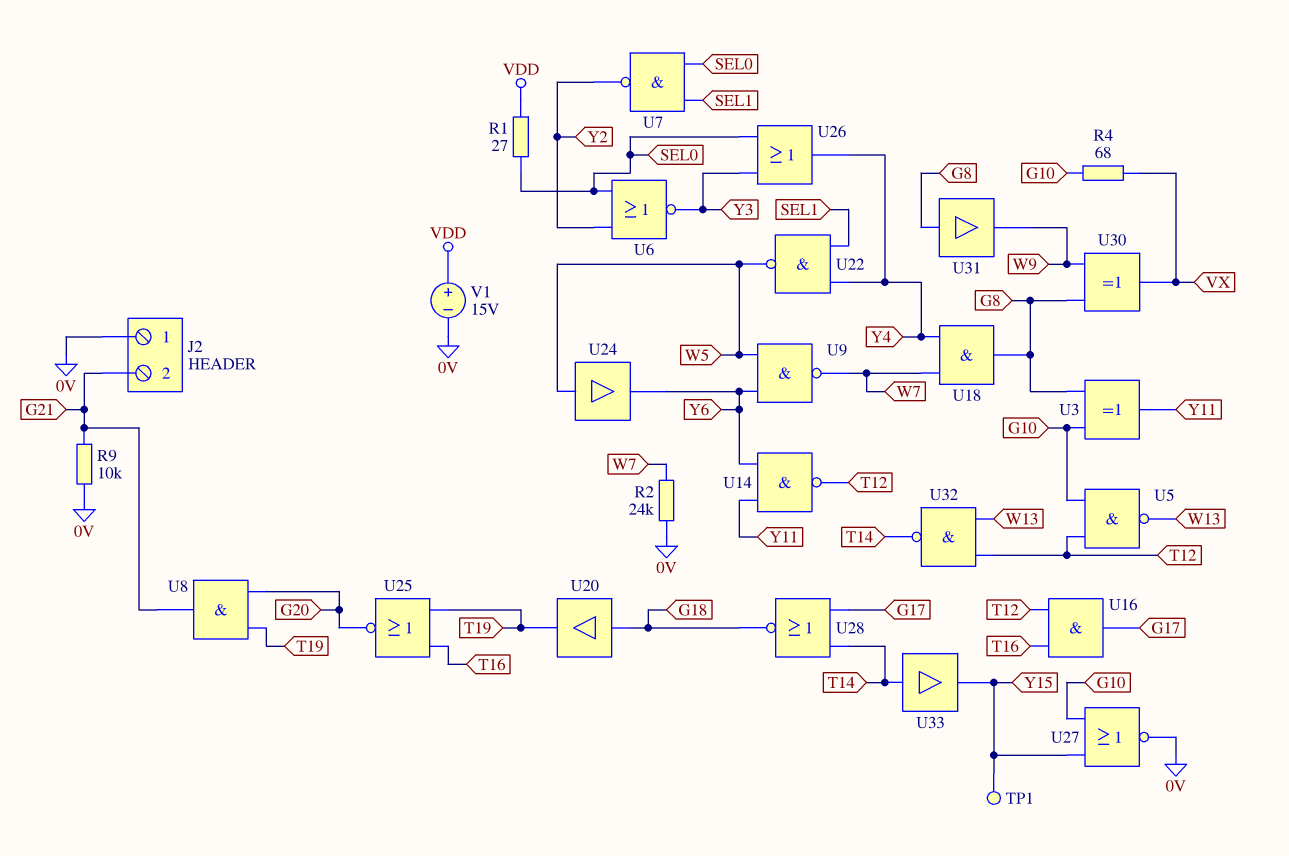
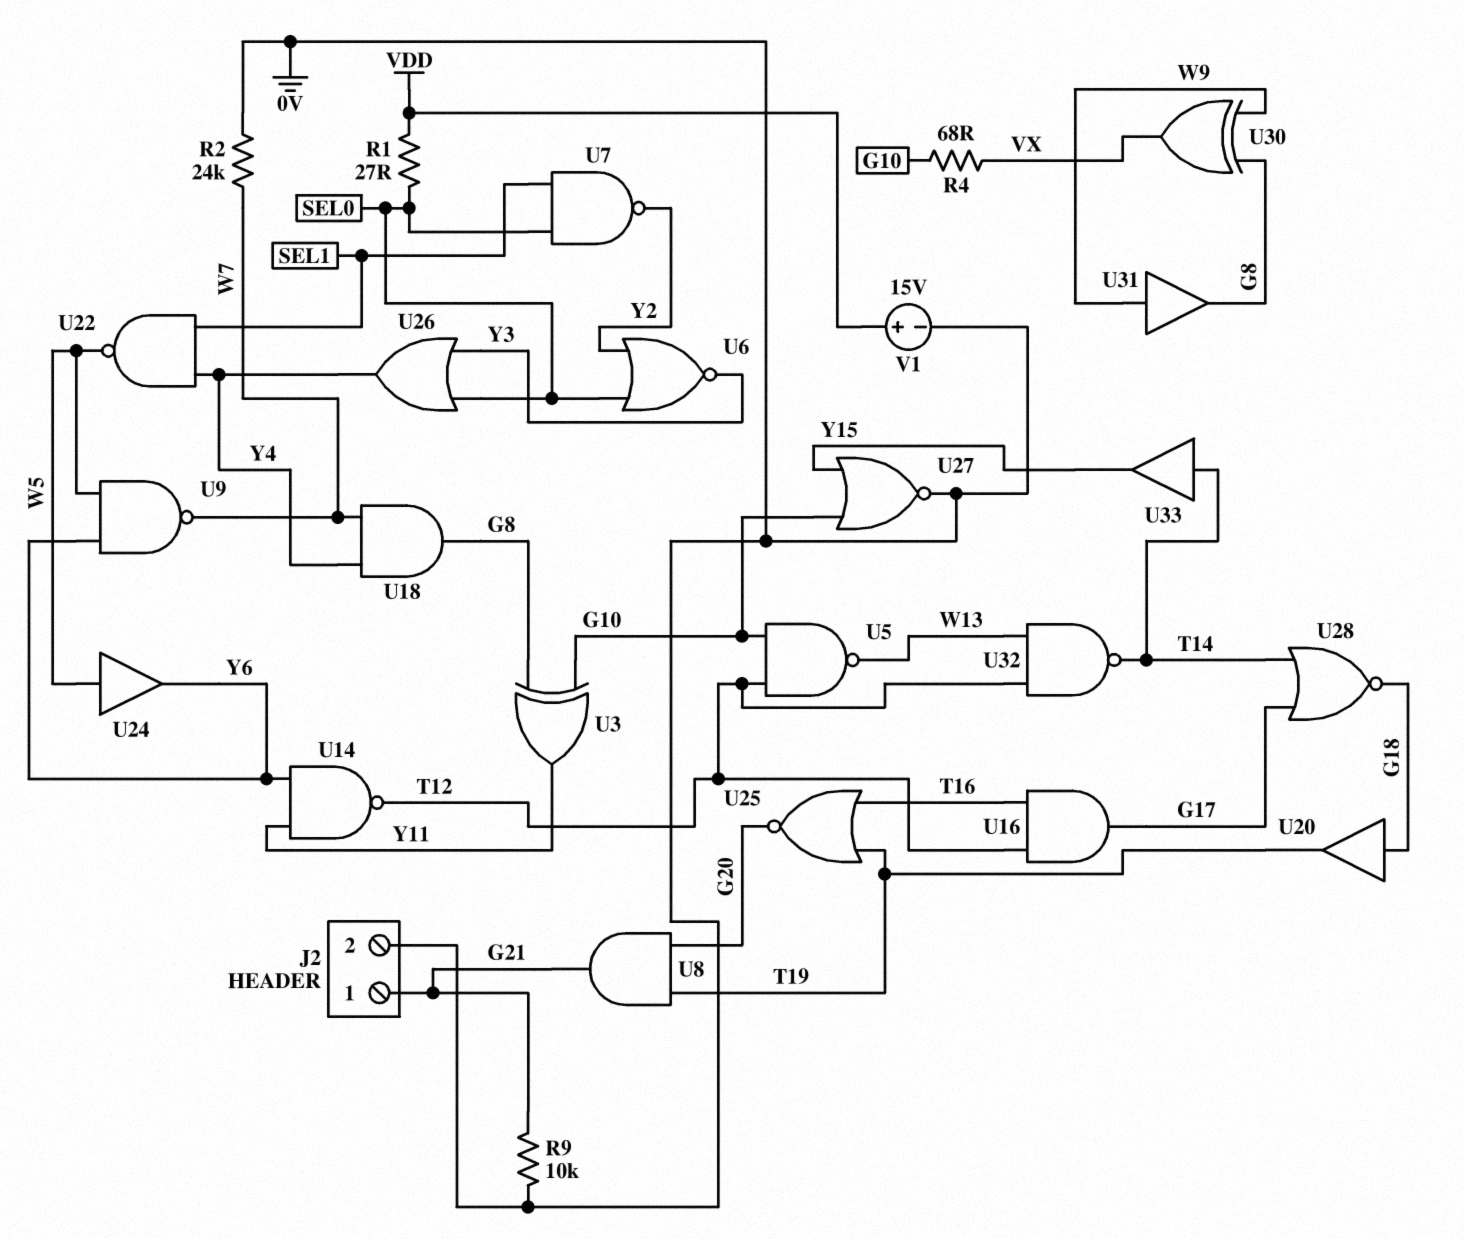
J2 pin 1: 0V -> G21
J2 pin 2: G21 -> 0V
TP1: test point (Y15) -> none
U31: buffer (in G8, out W9) -> buffer (in W9, out G8)

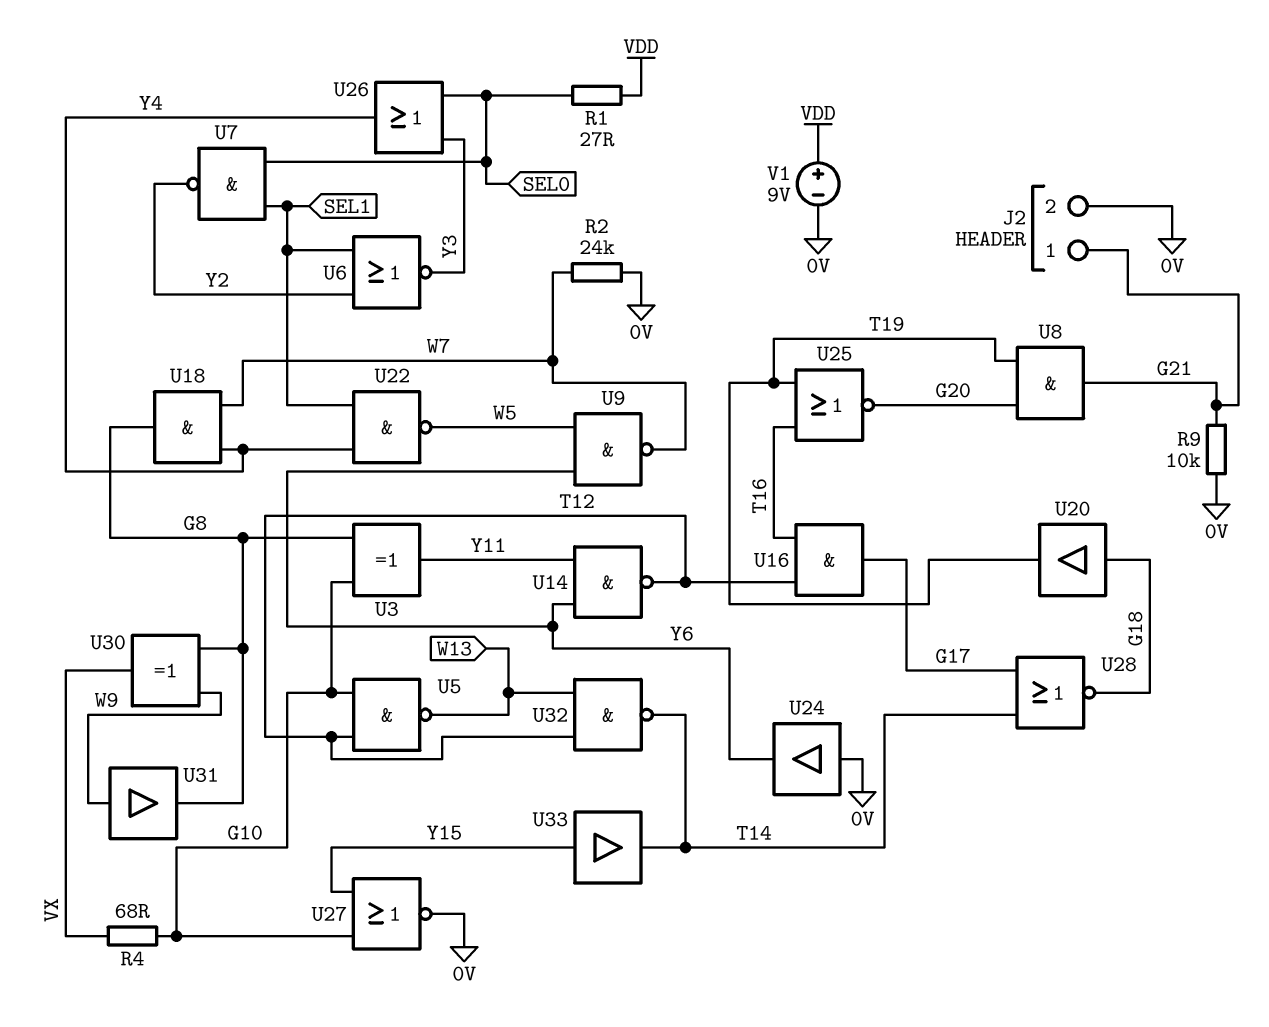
U6: NOR (in SEL0, in Y2, out Y3) -> NOR (in SEL1, in Y2, out Y3)
U24: buffer (in W5, out Y6) -> buffer (in 0V, out Y6)
U33: buffer (in T14, out Y15) -> buffer (in Y15, out T14)
V1: 15V (plus VDD, minus 0V) -> 9V (plus VDD, minus 0V)

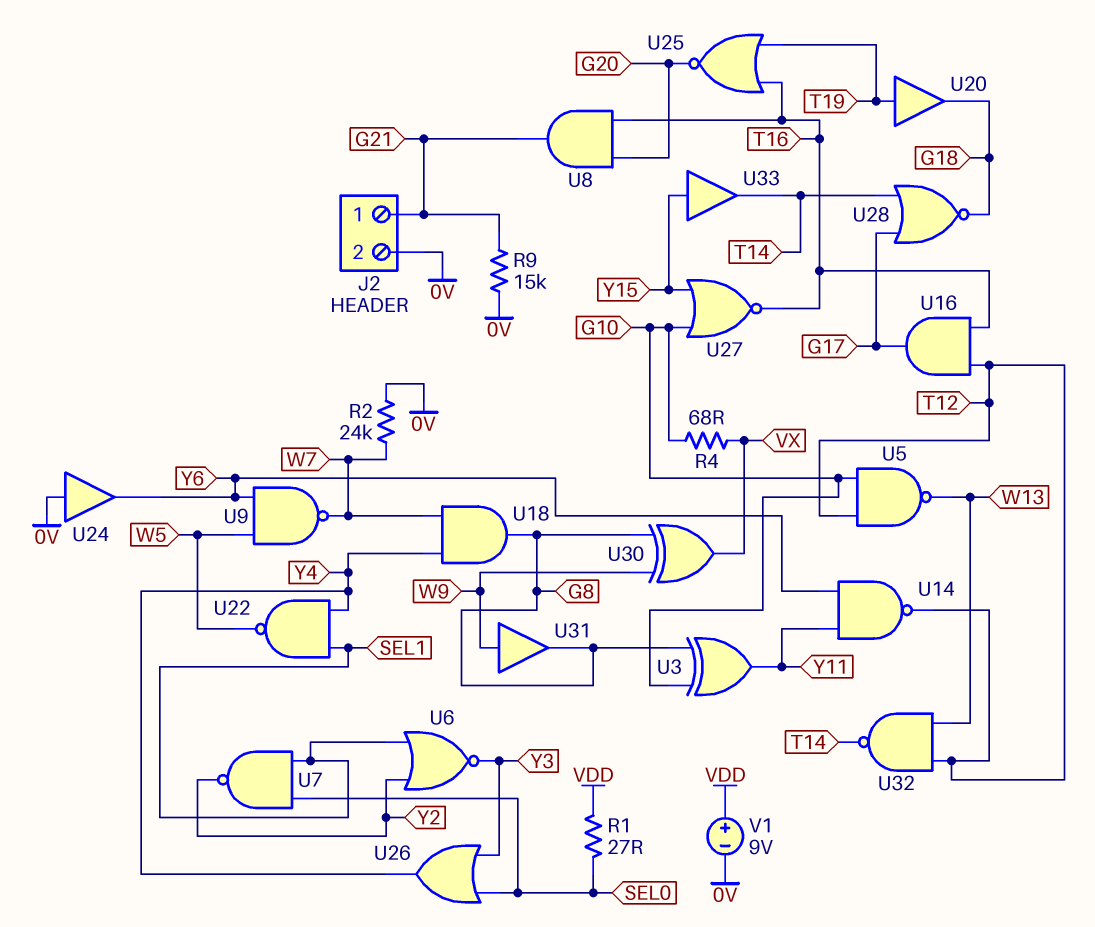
R9: 10k (0V, G21) -> 15k (0V, G21)
U8: AND (in G20, in T19, out G21) -> AND (in G20, in T16, out G21)
U20: buffer (in G18, out T19) -> buffer (in T19, out G18)
U27: NOR (in G10, in Y15, out 0V) -> NOR (in G10, in Y15, out T16)

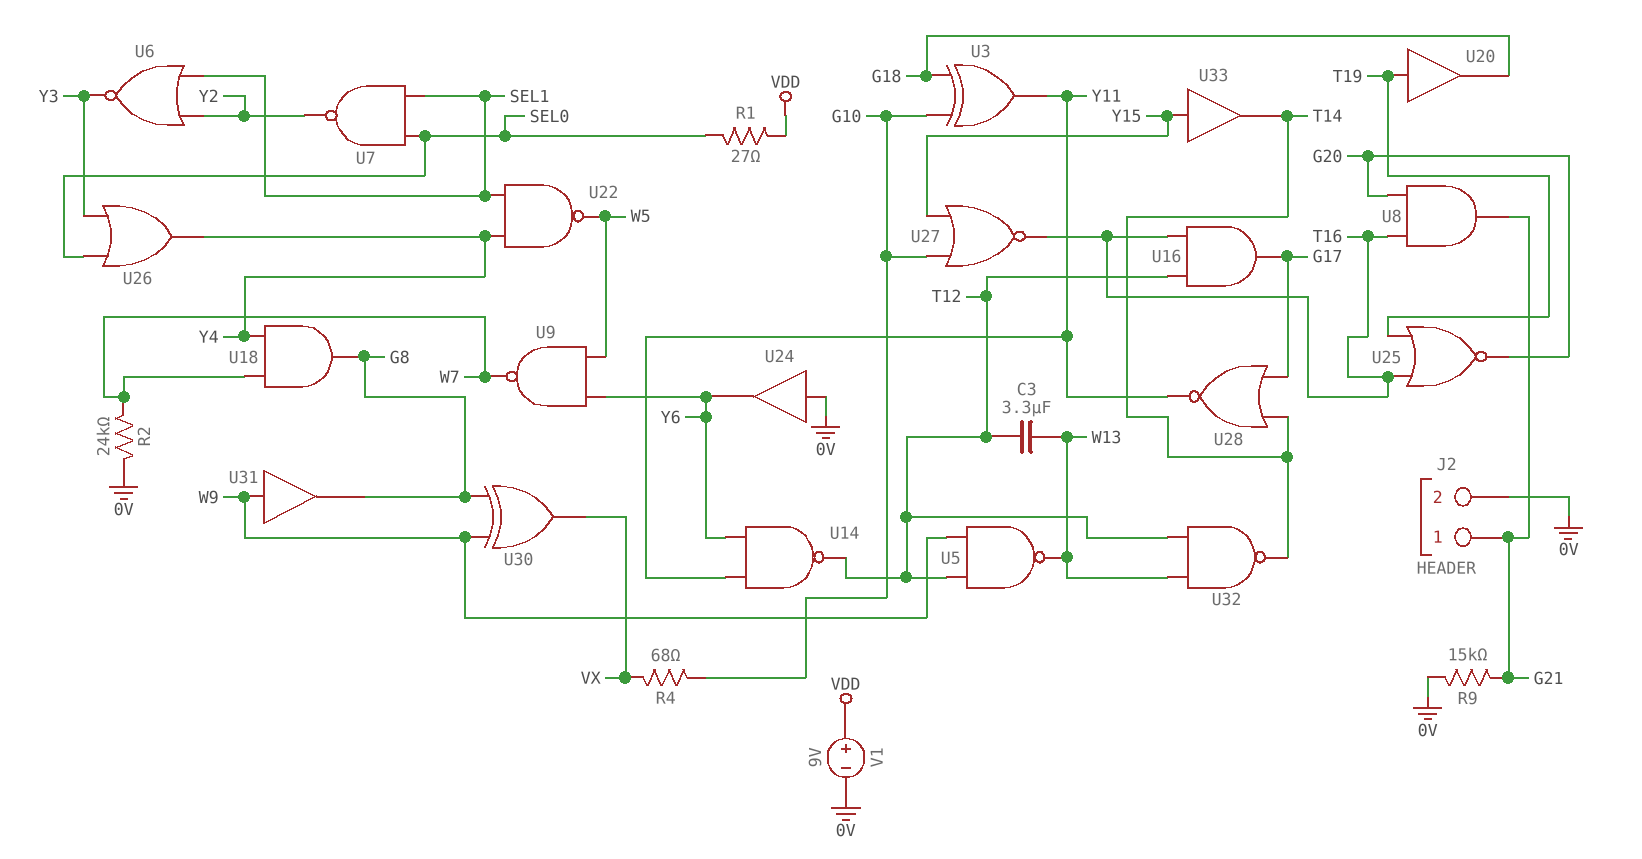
C3: none -> 3.3uF (T12, W13)
U3: XOR (in G8, in G10, out Y11) -> XOR (in G10, in G18, out Y11)
U5: NAND (in G10, in T12, out W13) -> NAND (in T12, in W9, out W13)
U28: NOR (in G17, in T14, out G18) -> NOR (in G17, in T14, out Y11)

